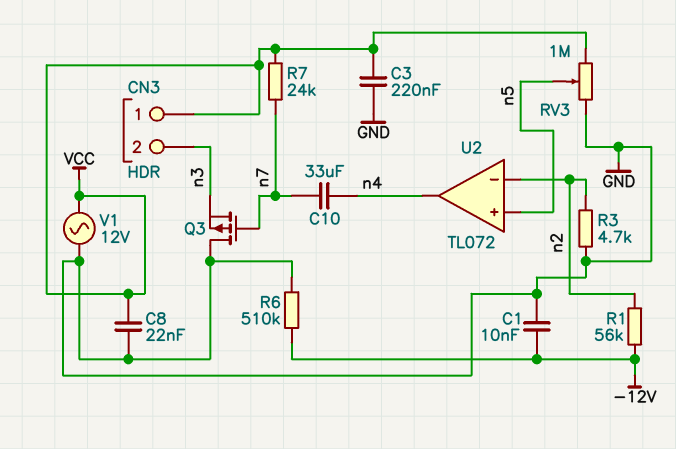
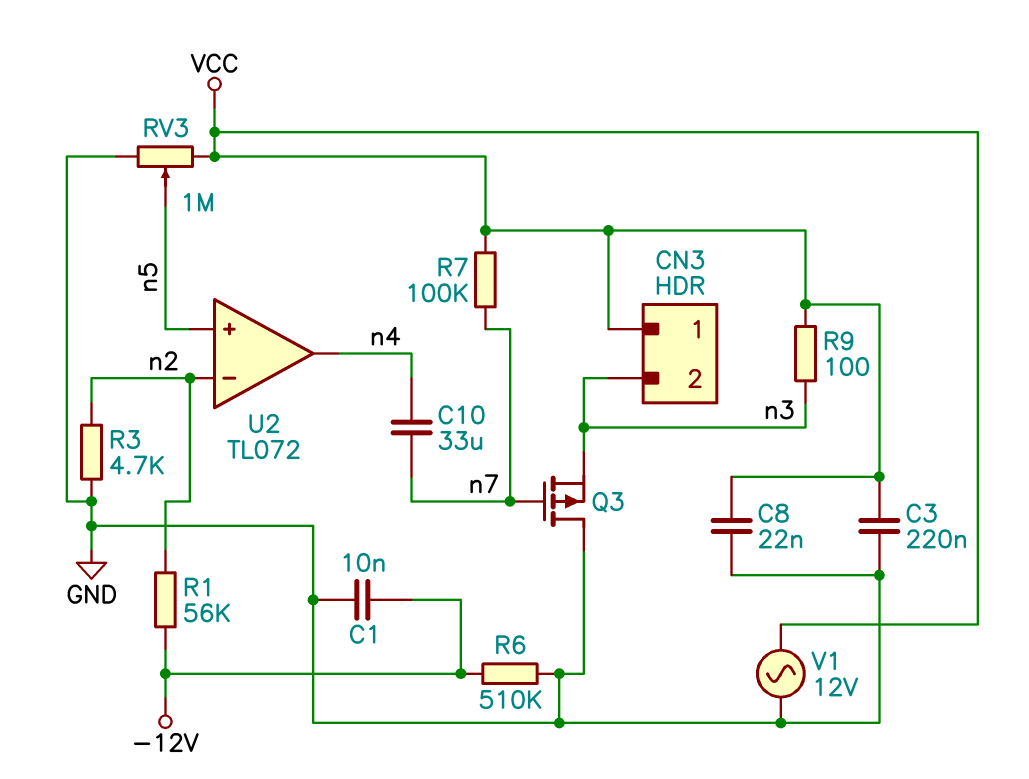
R7: 24k (VCC, n7) -> 100k (VCC, n7)
R9: none -> 100 (VCC, n3)

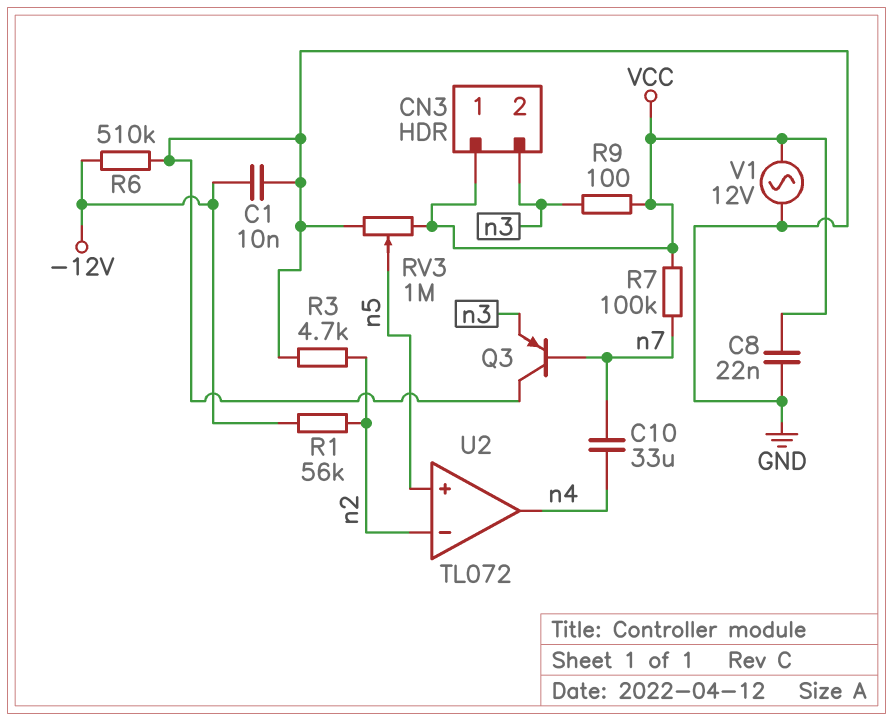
C3: 220nF (GND, VCC) -> none
Q3: PMOS (G n7, D GND, S n3) -> PNP (B n7, C GND, E n3)

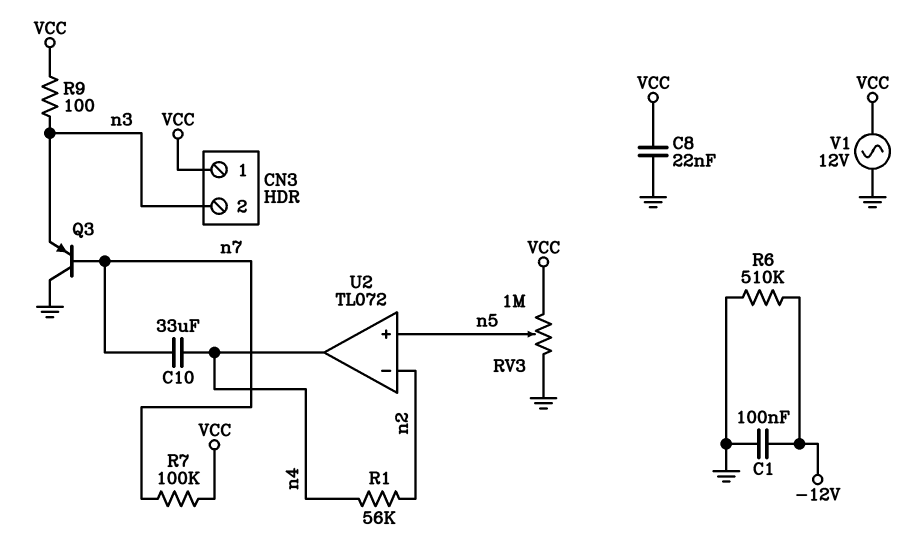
C1: 10nF (-12V, GND) -> 100nF (-12V, GND)
R1: 56k (-12V, n2) -> 56k (n2, n4)
R3: 4.7k (GND, n2) -> none

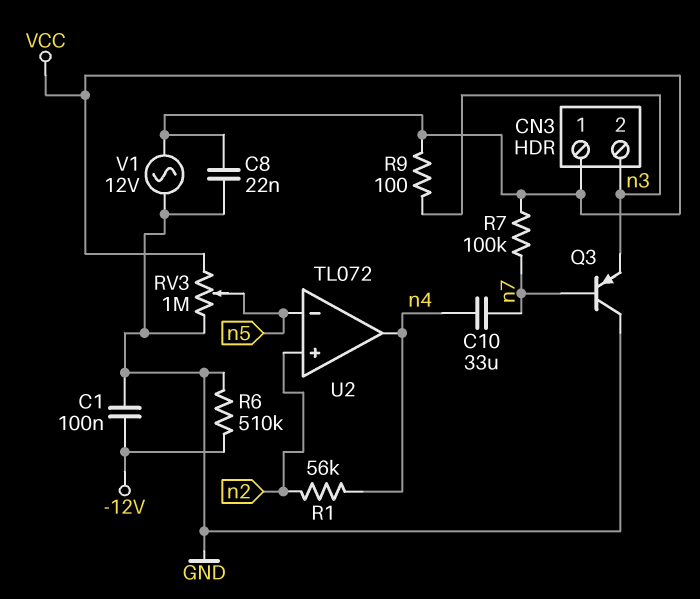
U2 pin in+: n5 -> n2
U2 pin in-: n2 -> n5

